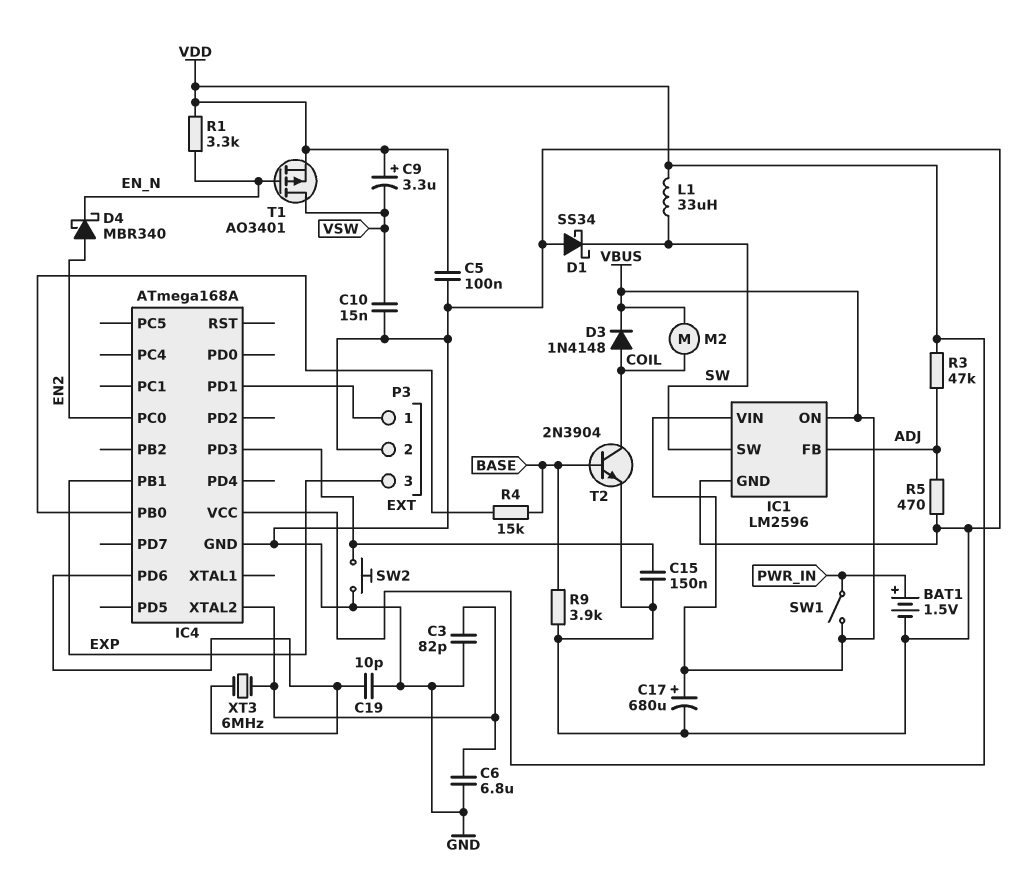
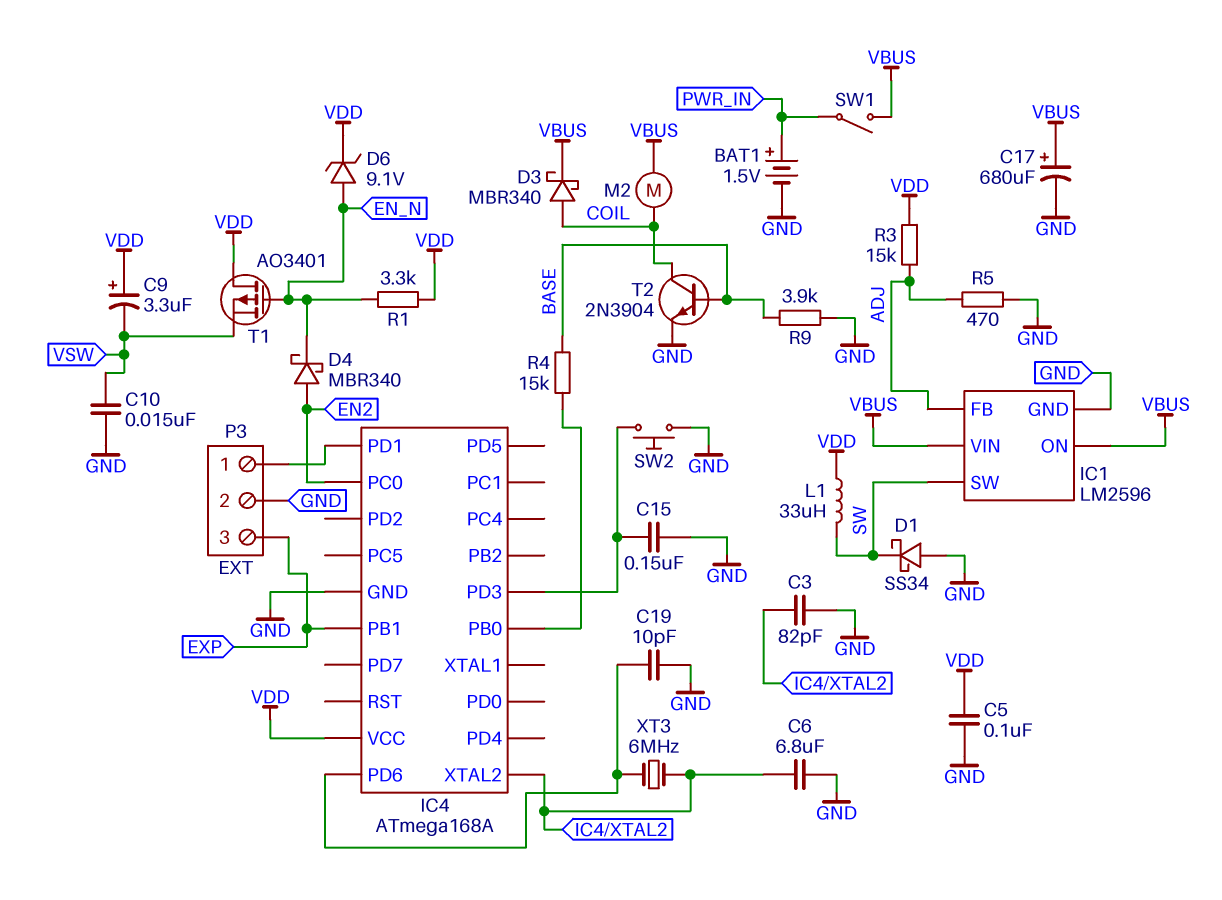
D3: diode 1N4148 (A COIL, K VBUS) -> schottky MBR340 (A COIL, K VBUS)
D6: none -> zener 9.1V (A EN_N, K VDD)
R3: 47k (ADJ, VDD) -> 15k (ADJ, VDD)
T1: PMOS AO3401 (G EN_N, D VSW, S VDD) -> PMOS AO3401 (G EN_N, D VDD, S VSW)

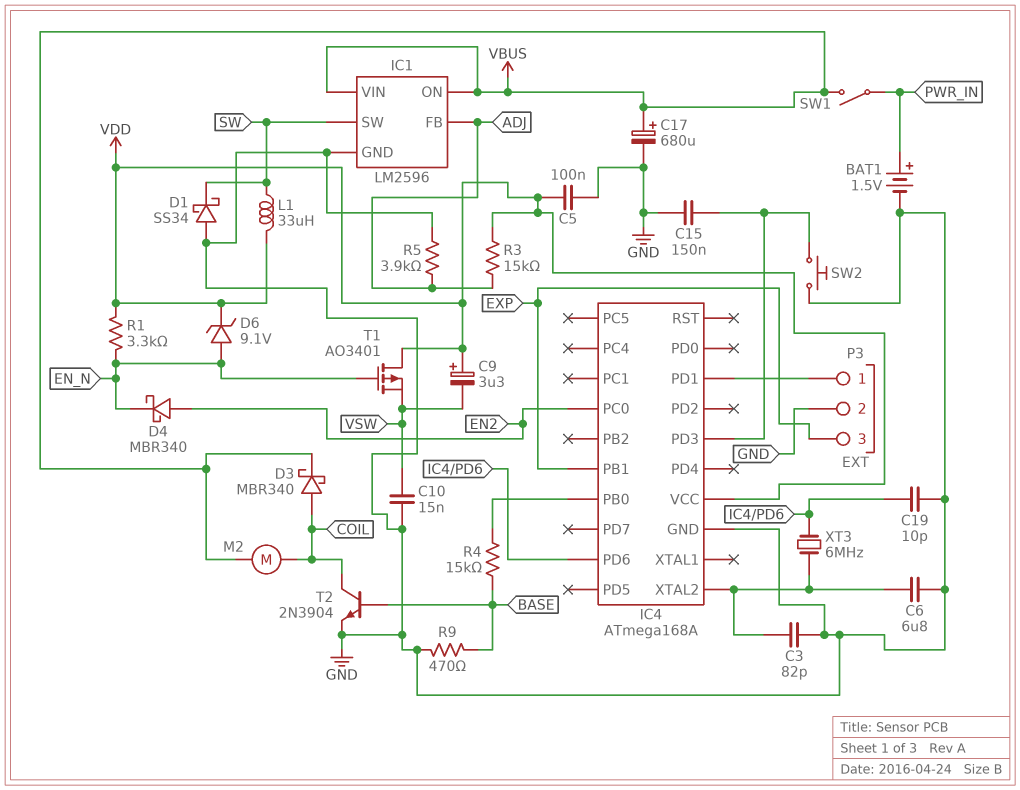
R5: 470 (ADJ, GND) -> 3.9k (ADJ, GND)
R9: 3.9k (BASE, GND) -> 470 (BASE, GND)

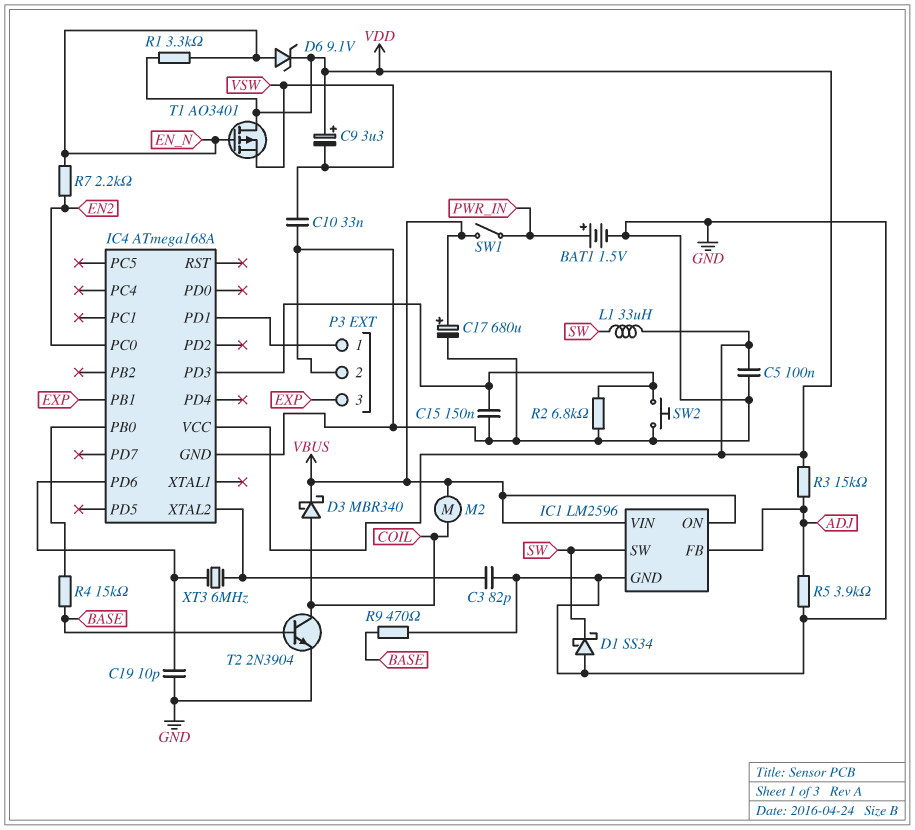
C6: 6.8uF (GND, IC4/XTAL2) -> none
C10: 15nF (GND, VSW) -> 33nF (GND, VSW)
D4: schottky MBR340 (A EN2, K EN_N) -> none
R2: none -> 6.8k (GND, IC4/PD3)
R7: none -> 2.2k (EN2, EN_N)

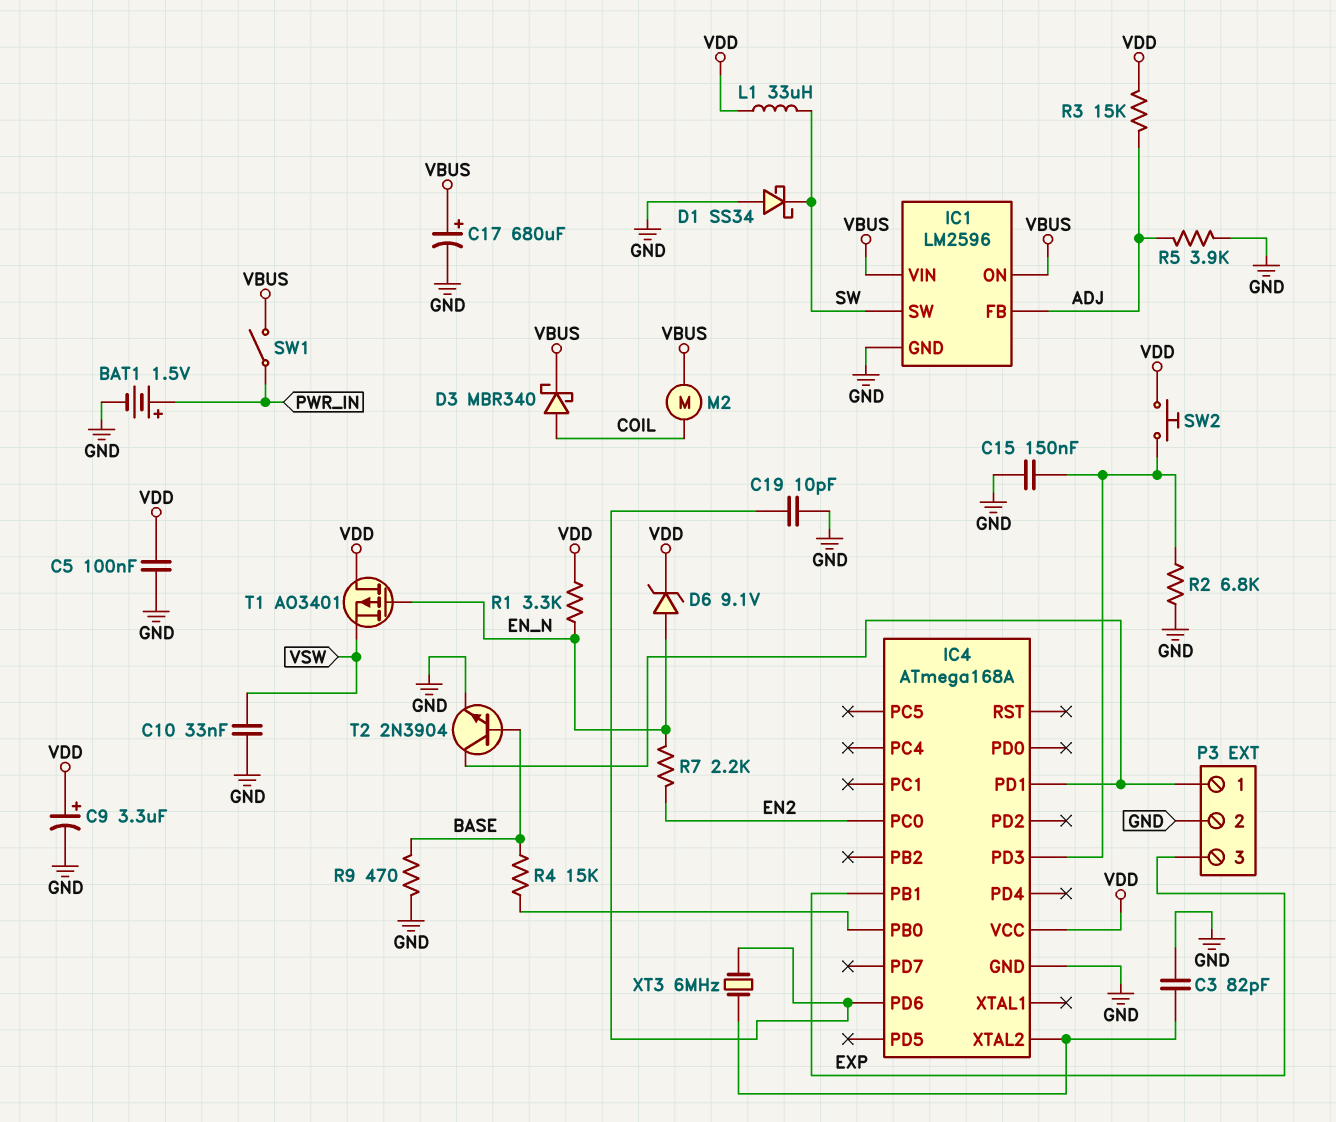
C9: 3.3uF (plus VDD, minus VSW) -> 3.3uF (plus VDD, minus GND)
SW2: button (GND, IC4/PD3) -> button (IC4/PD3, VDD)
T2: NPN 2N3904 (B BASE, C COIL, E GND) -> NPN 2N3904 (B BASE, C IC4/PD1, E GND)

